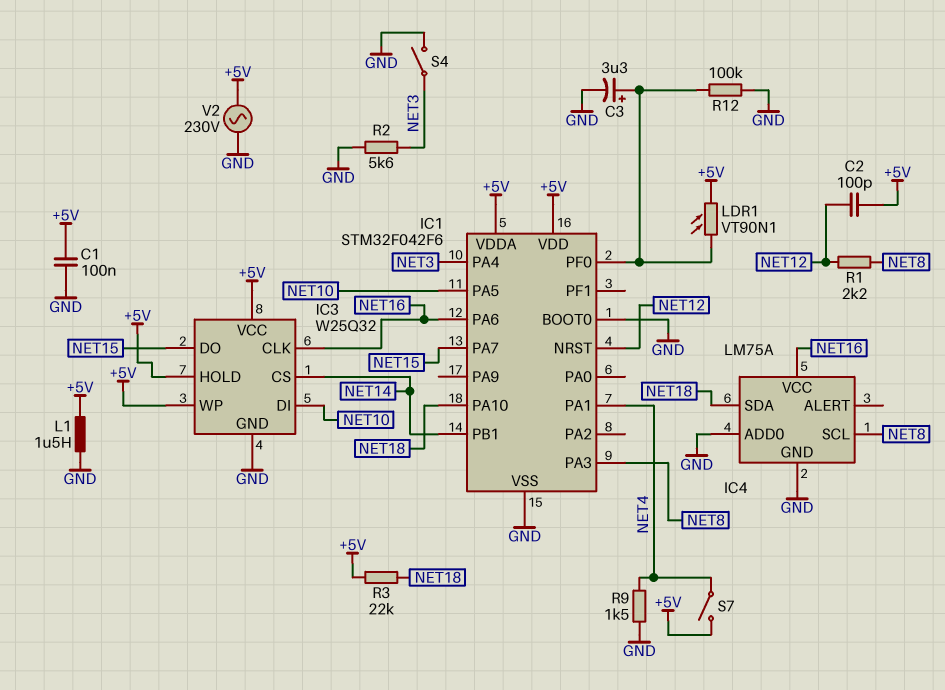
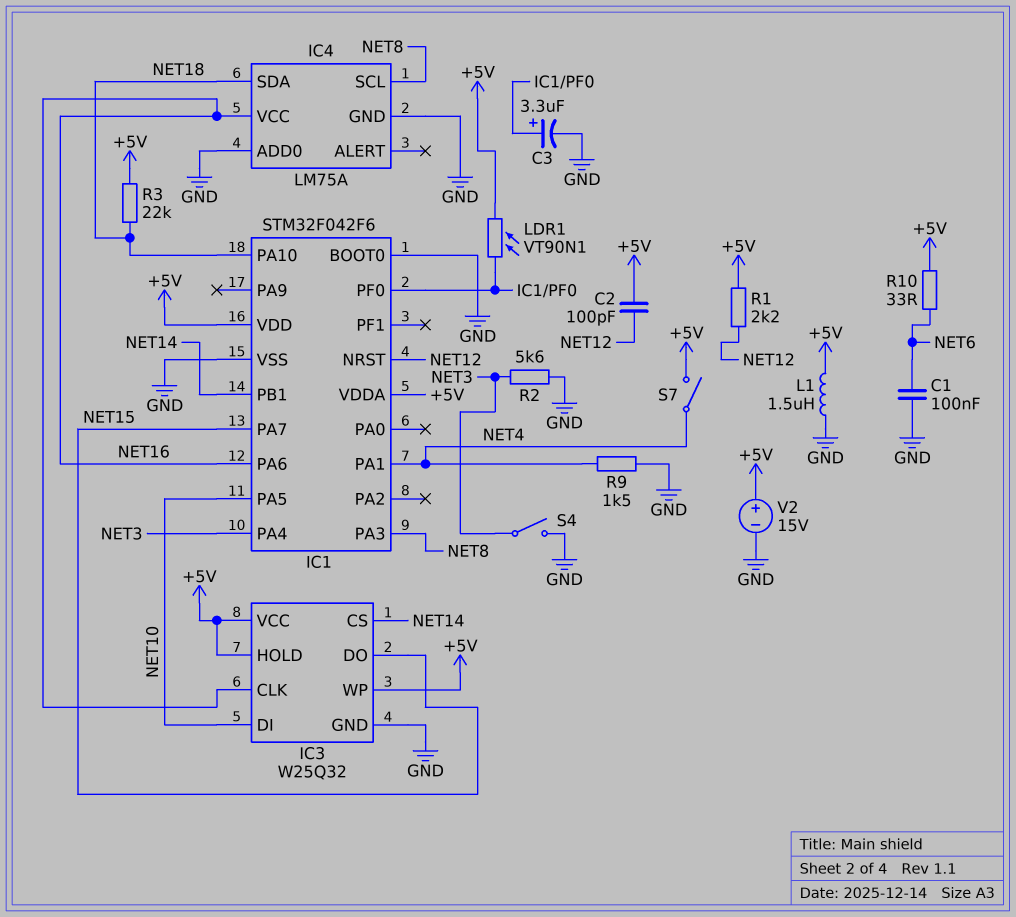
C1: 100nF (+5V, GND) -> 100nF (GND, NET6)
R1: 2.2k (NET8, NET12) -> 2.2k (+5V, NET12)
R10: none -> 33 (+5V, NET6)
R12: 100k (GND, IC1/PF0) -> none
V2: AC 230V (+5V, GND) -> 15V (plus +5V, minus GND)

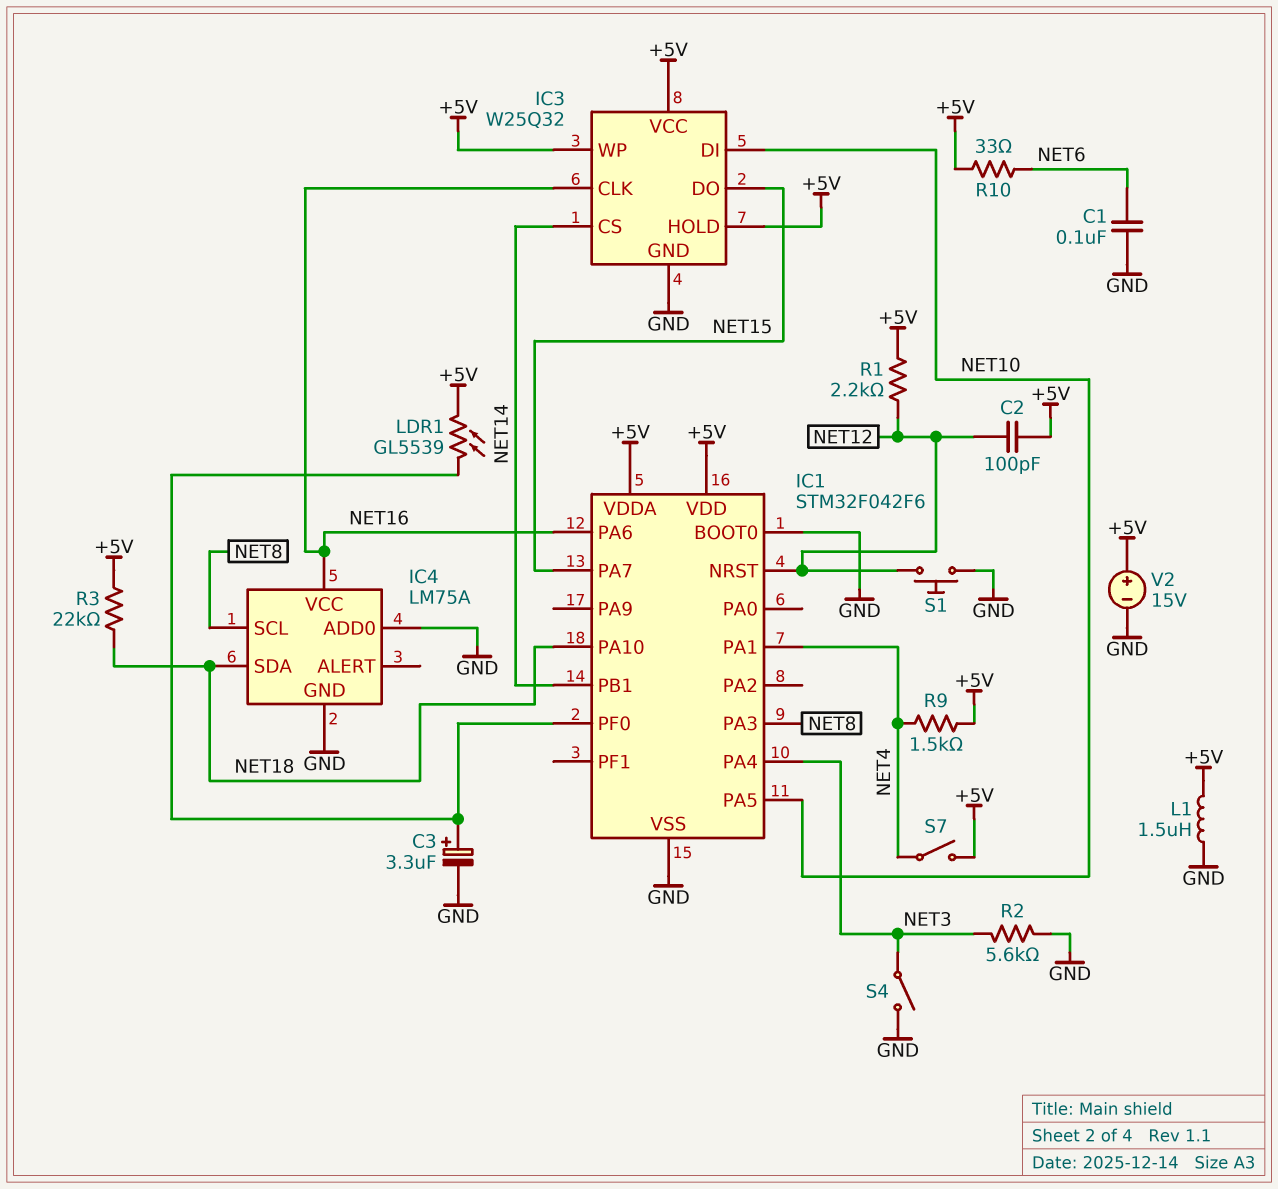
LDR1: VT90N1 (+5V, IC1/PF0) -> GL5539 (+5V, IC1/PF0)
R9: 1.5k (GND, NET4) -> 1.5k (+5V, NET4)
S1: none -> button (GND, NET12)

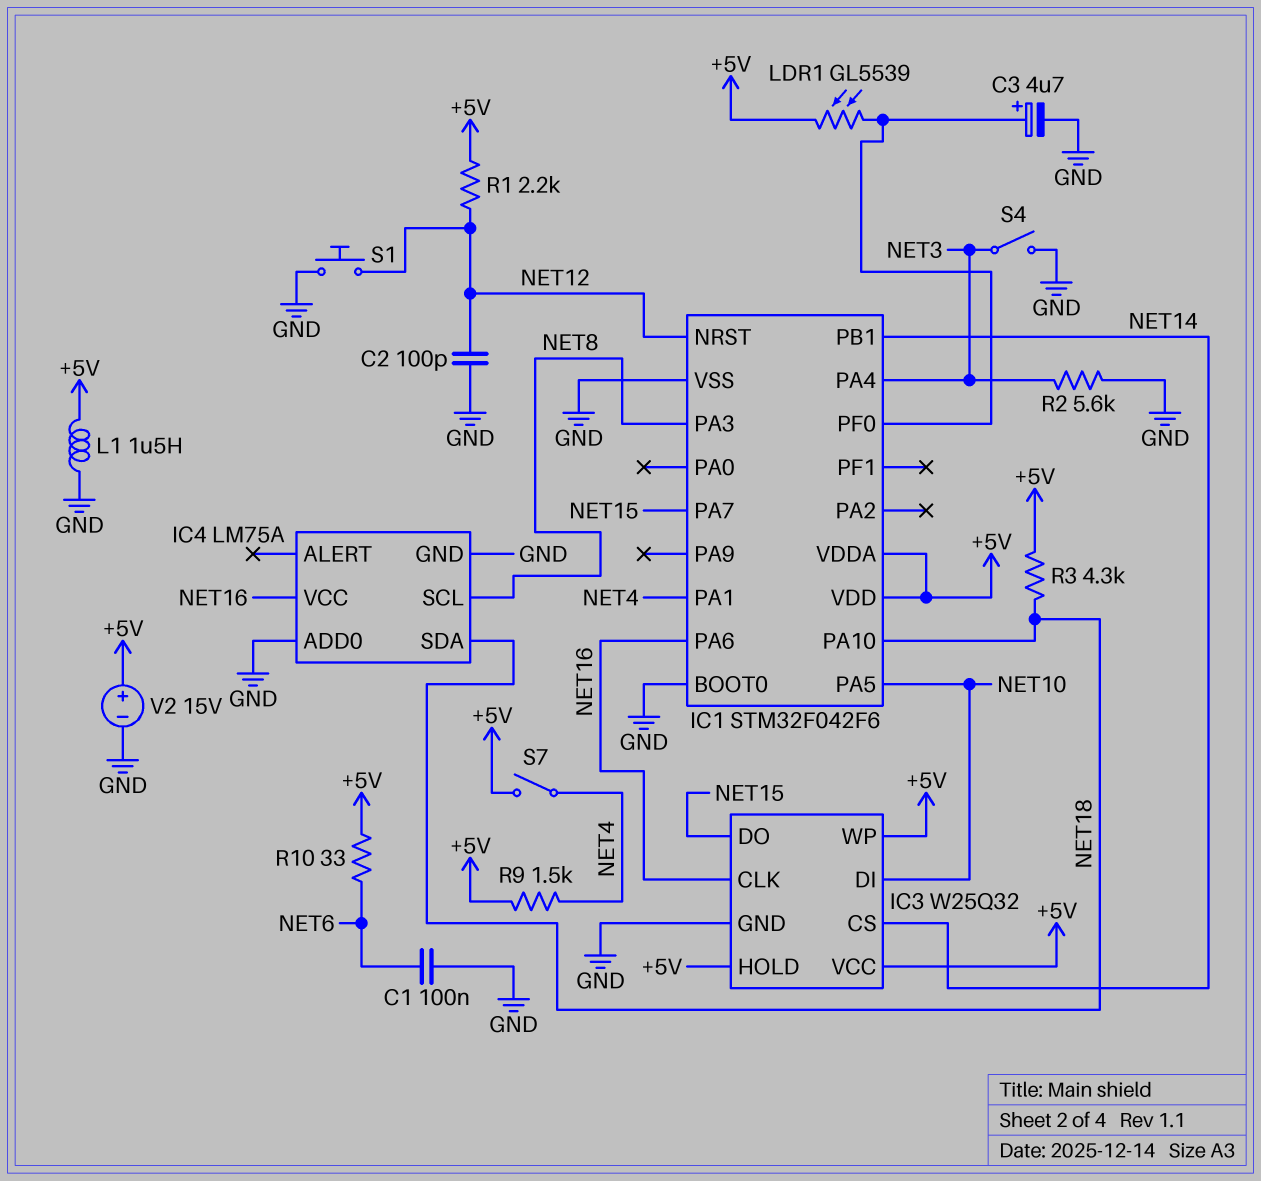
C2: 100pF (+5V, NET12) -> 100pF (GND, NET12)
C3: 3.3uF (plus IC1/PF0, minus GND) -> 4.7uF (plus IC1/PF0, minus GND)
R3: 22k (+5V, NET18) -> 4.3k (+5V, NET18)

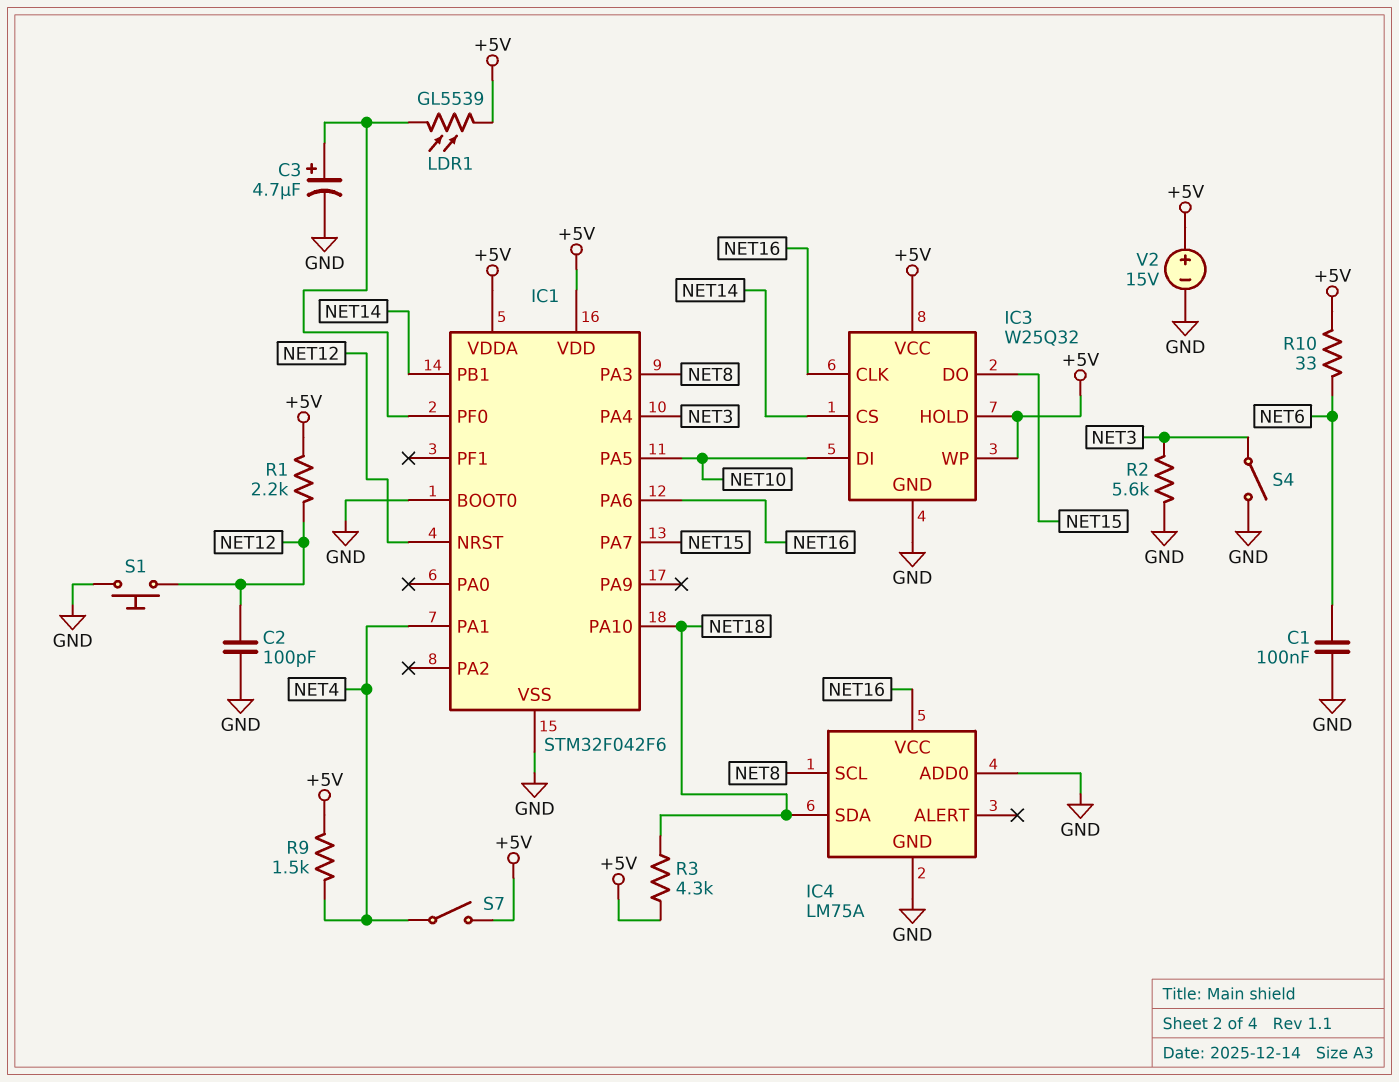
L1: 1.5uH (+5V, GND) -> none

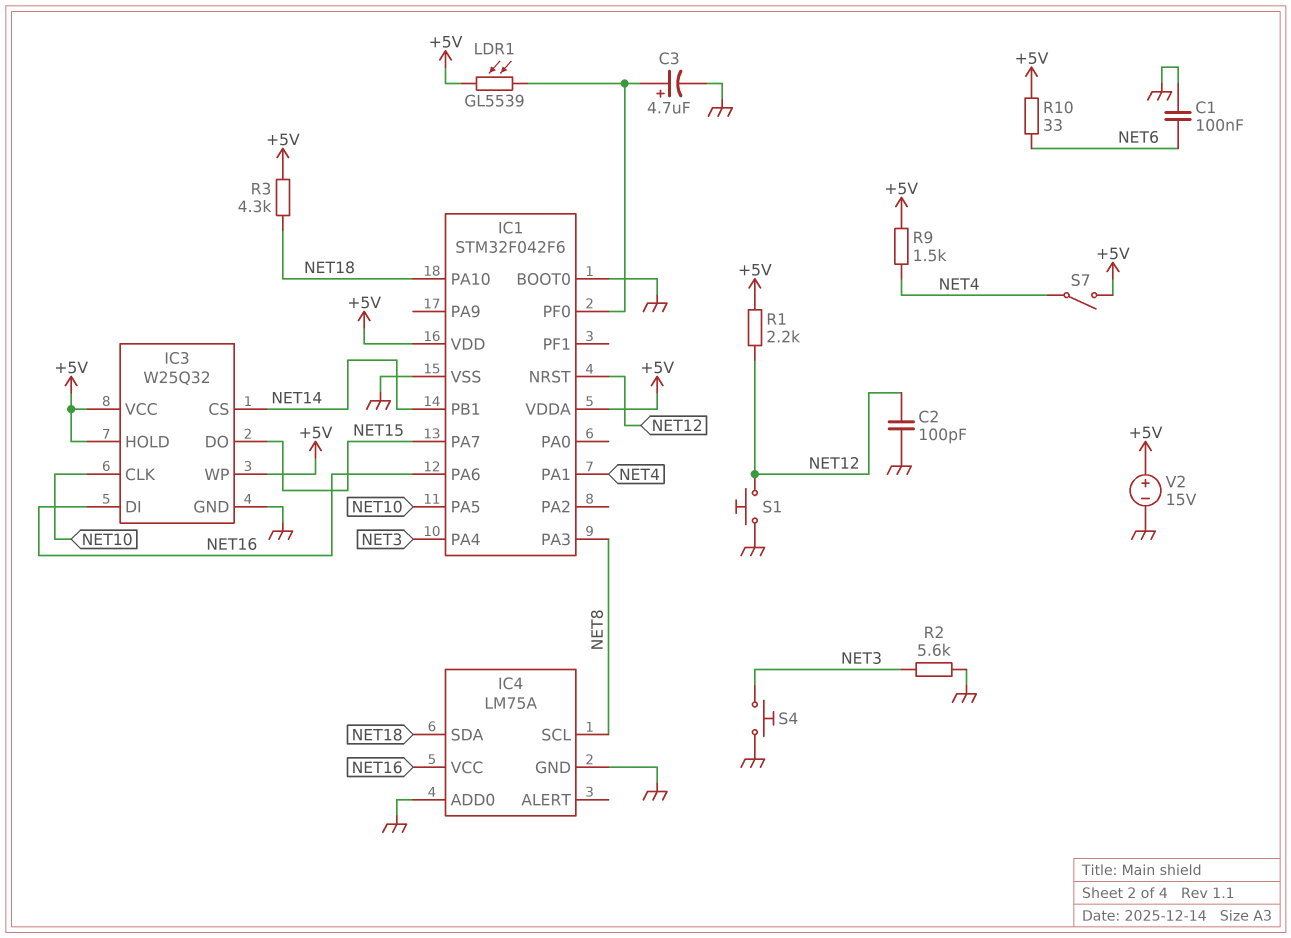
IC3 pin CLK: NET16 -> NET10
IC3 pin DI: NET10 -> NET16
S4: switch (GND, NET3) -> button (GND, NET3)

